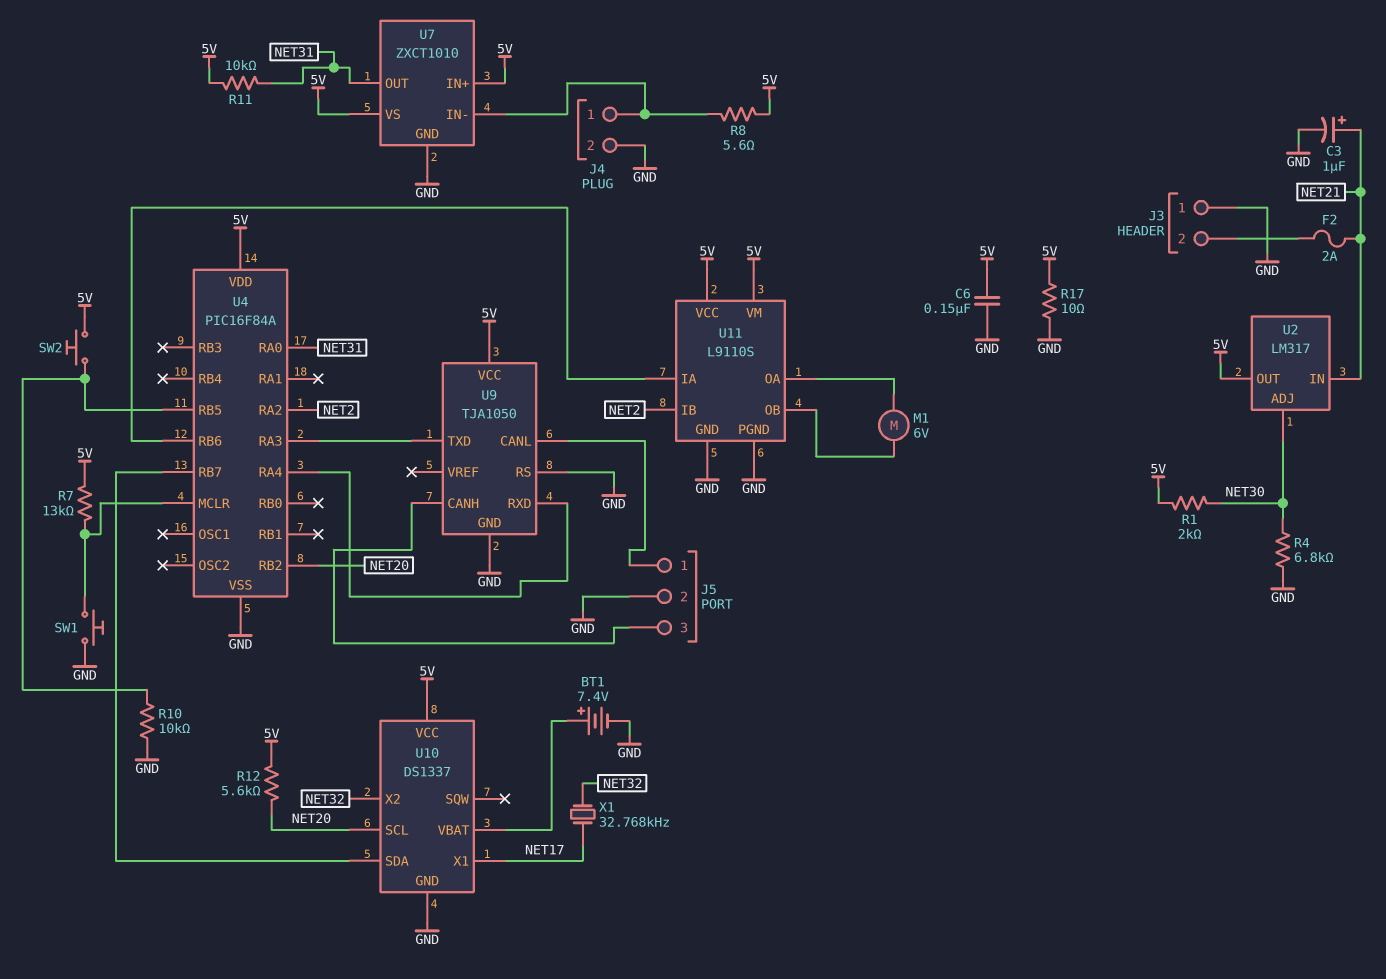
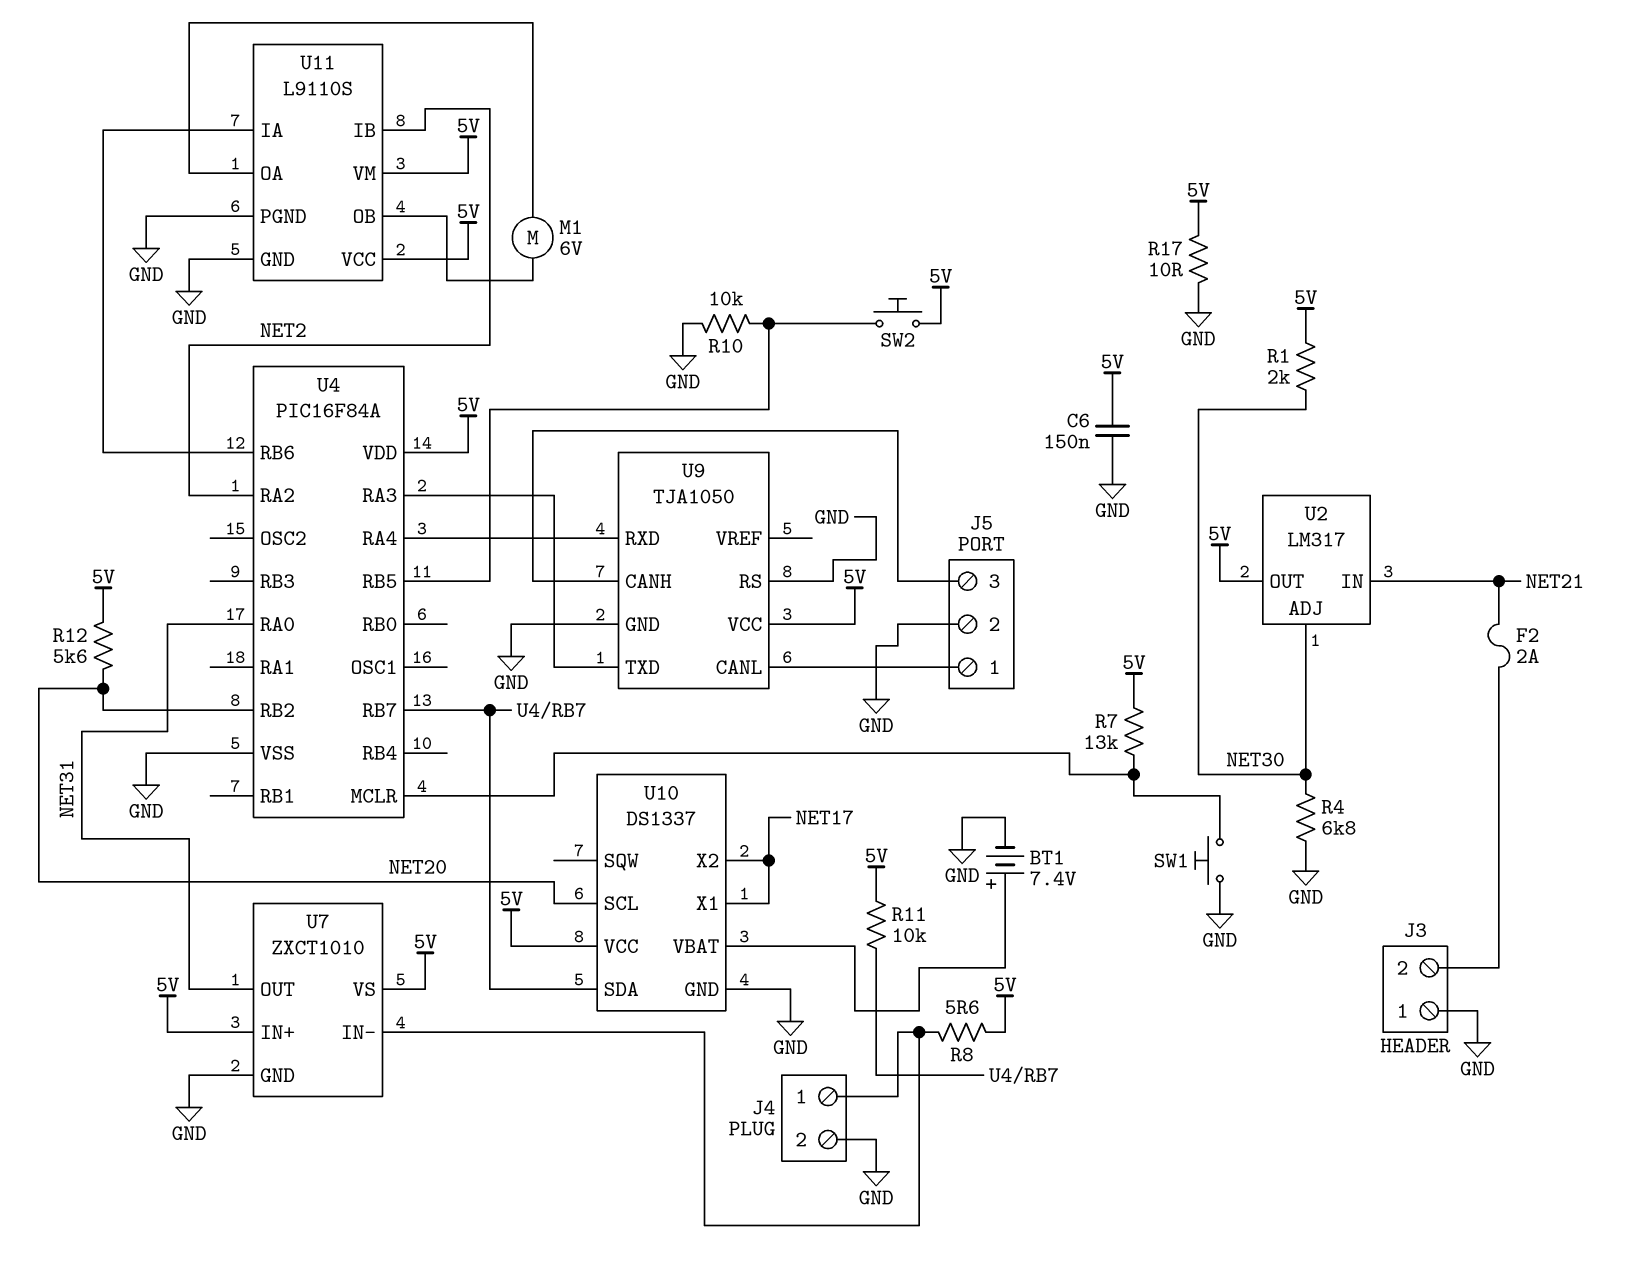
C3: 1uF (plus NET21, minus GND) -> none
R11: 10k (5V, NET31) -> 10k (5V, U4/RB7)
U10 pin X2: NET32 -> NET17
X1: 32.768kHz (NET17, NET32) -> none

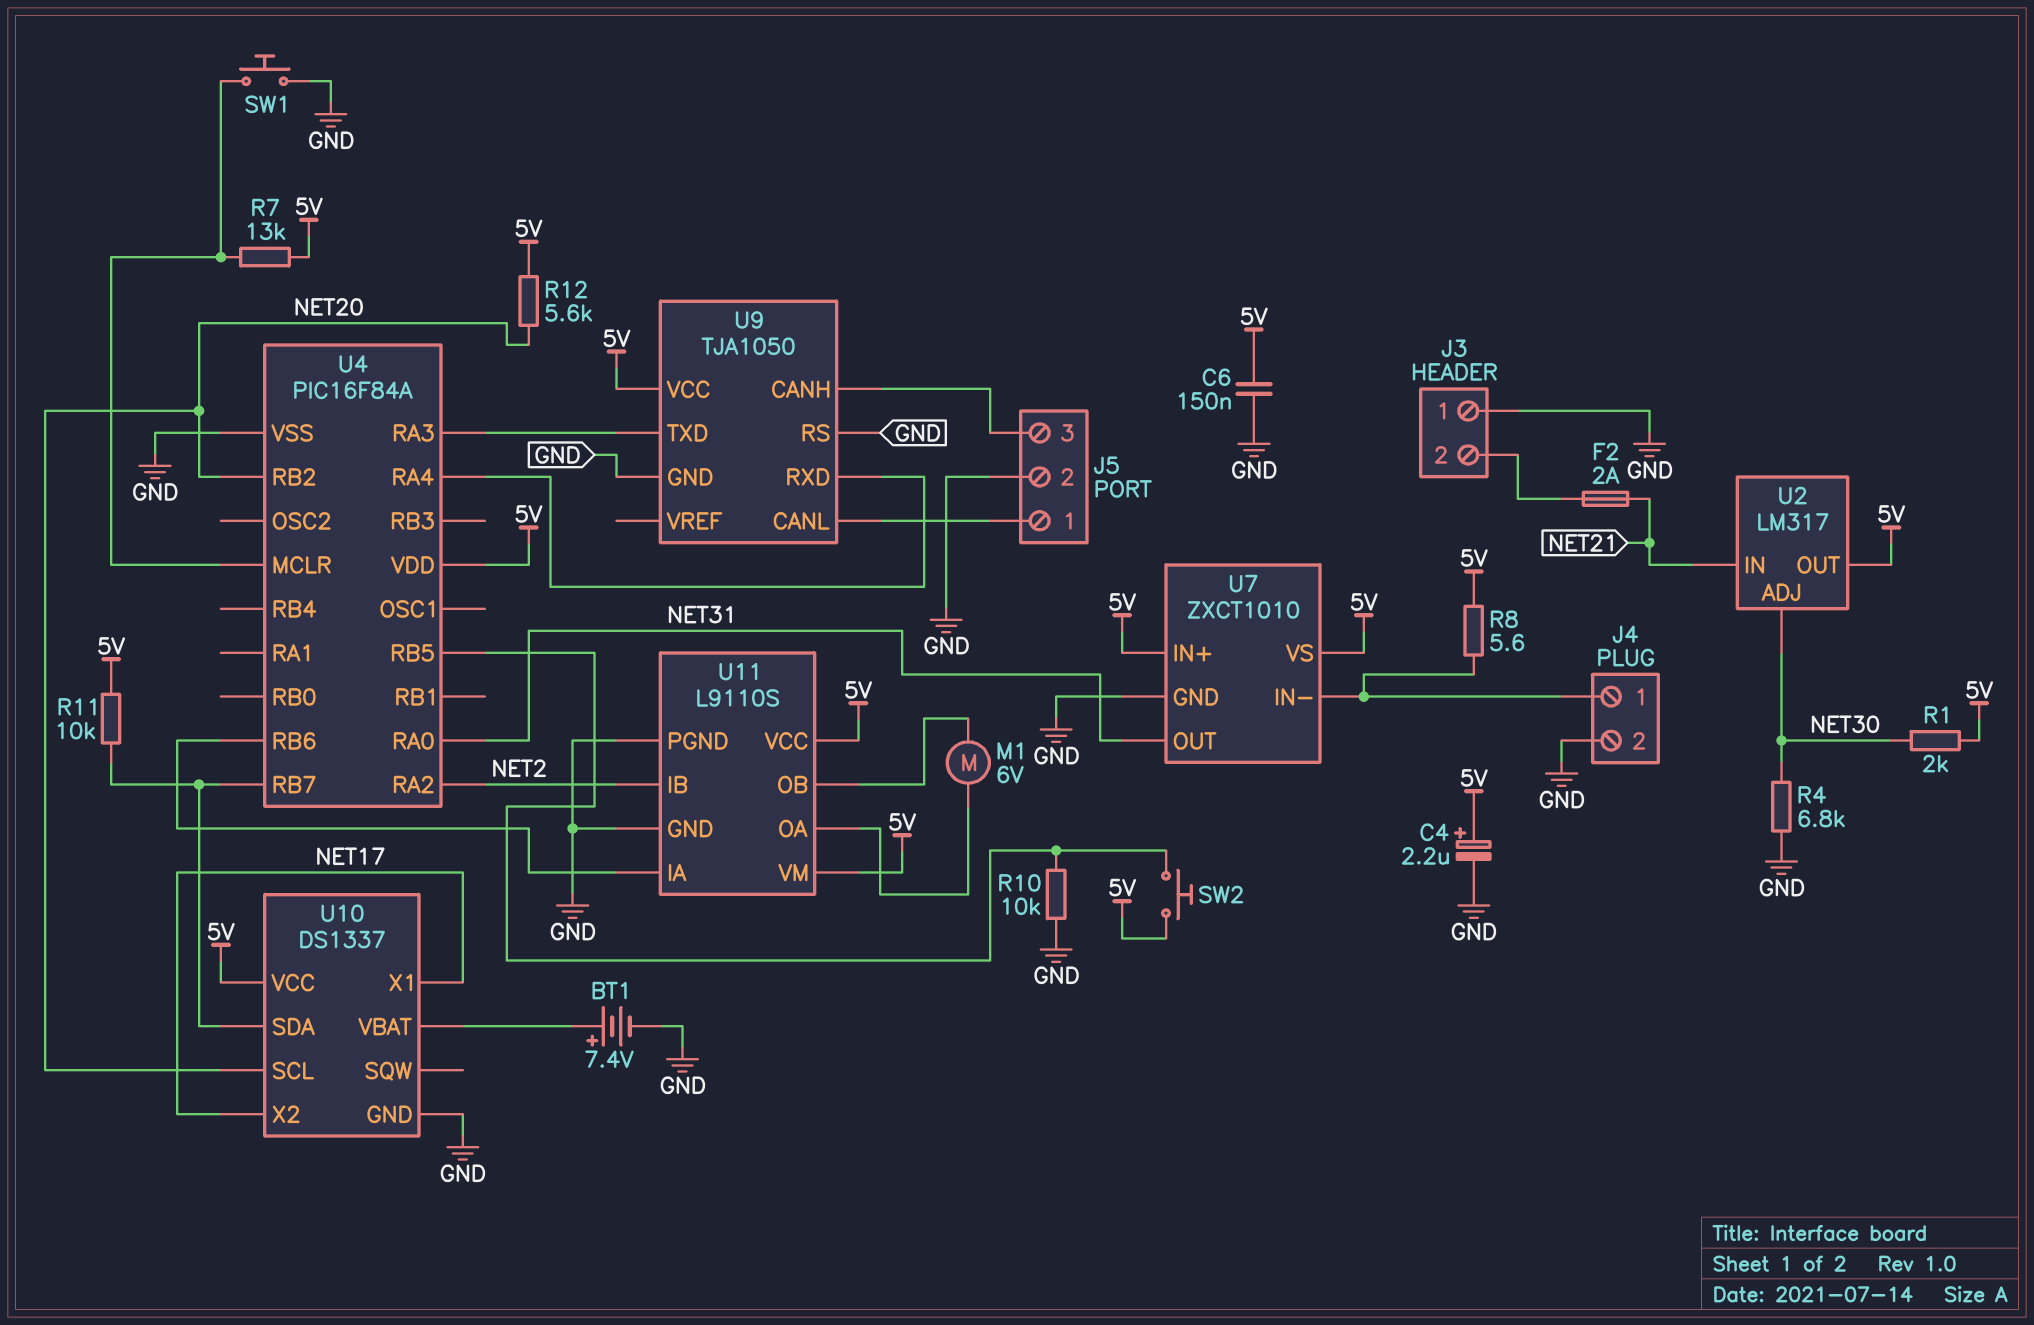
C4: none -> 2.2uF (plus 5V, minus GND)
R17: 10 (5V, GND) -> none

